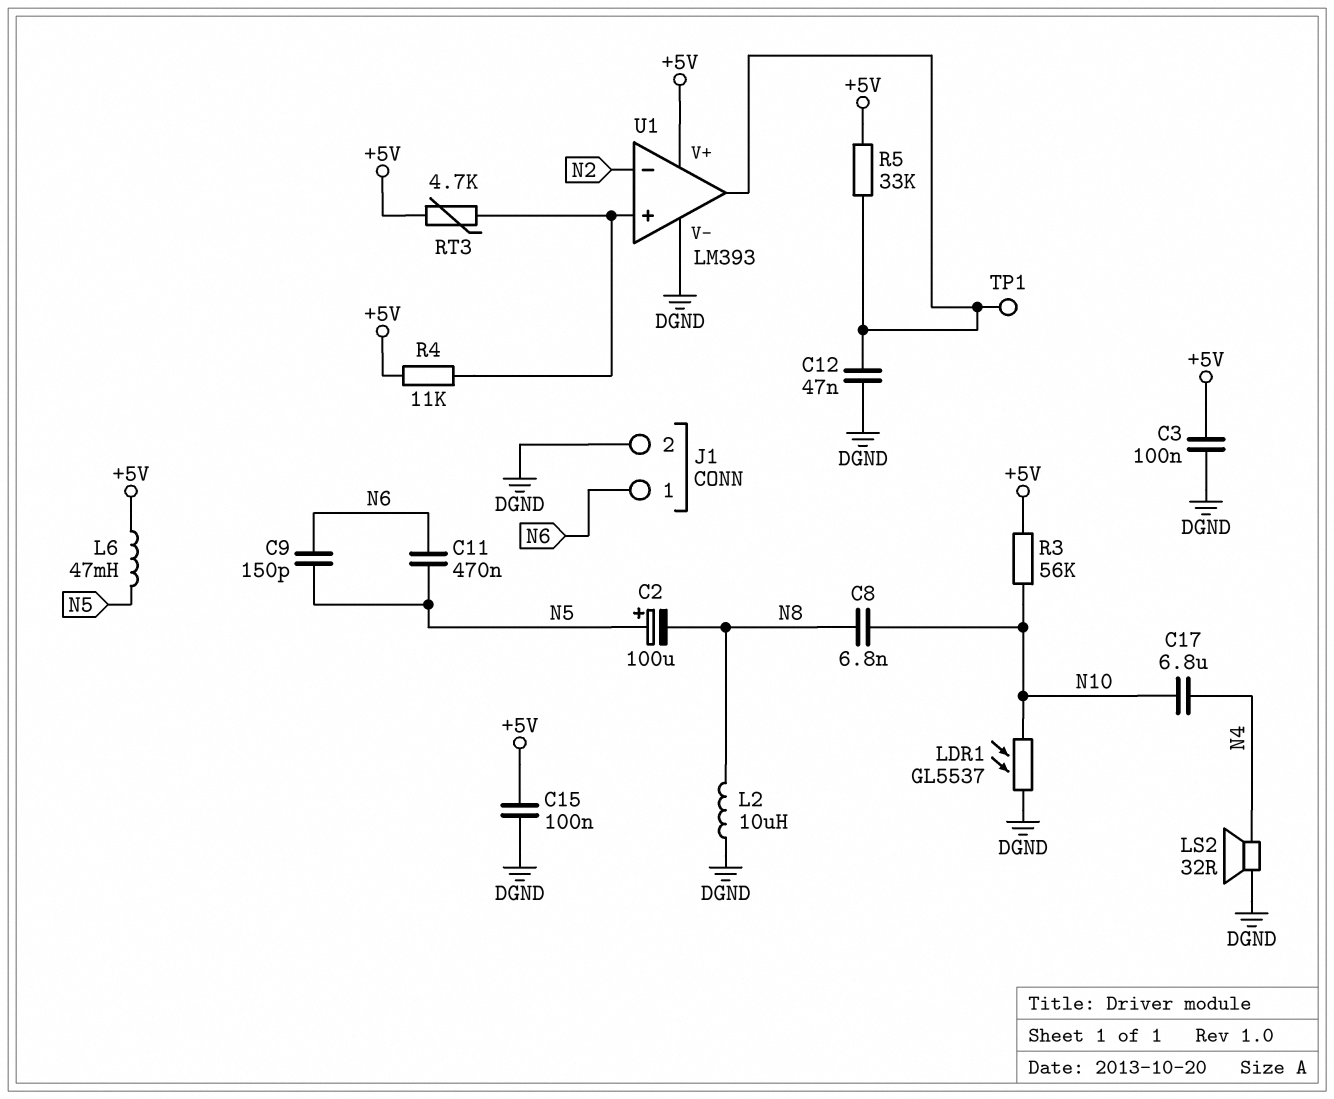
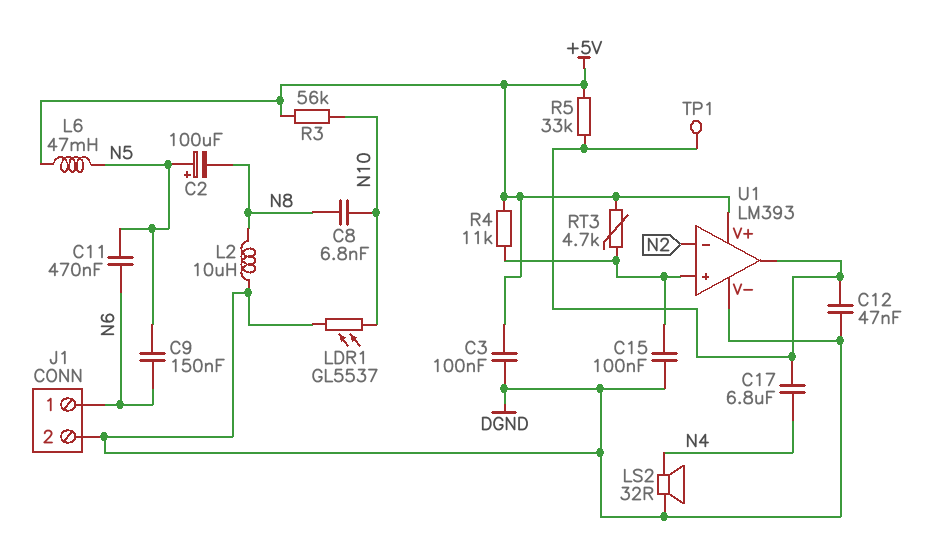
C9: 150pF (N5, N6) -> 150nF (N5, N6)
C15: 100nF (+5V, DGND) -> 100nF (DGND, U1/in+)
C17: 6.8uF (N4, N10) -> 6.8uF (N4, U1/out)

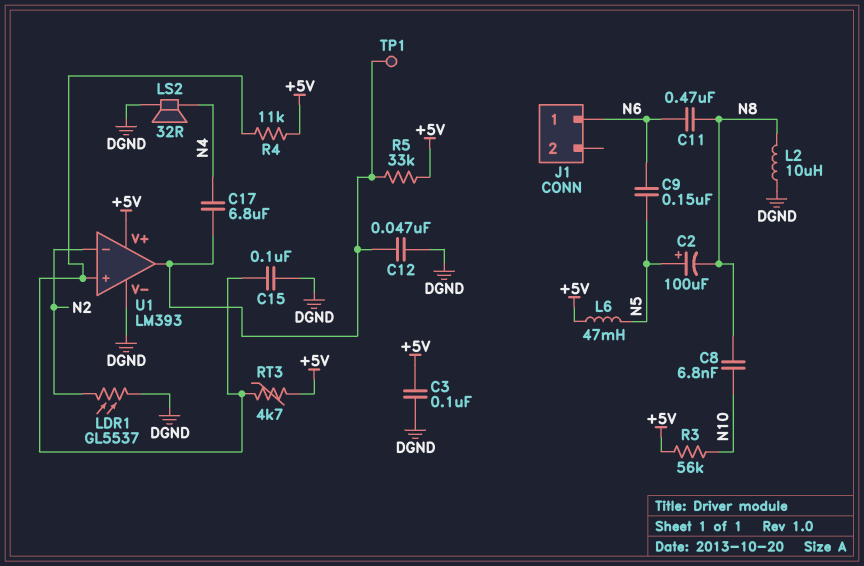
C11: 470nF (N5, N6) -> 470nF (N6, N8)
J1 pin 2: DGND -> none
LDR1: GL5537 (DGND, N10) -> GL5537 (DGND, N2)

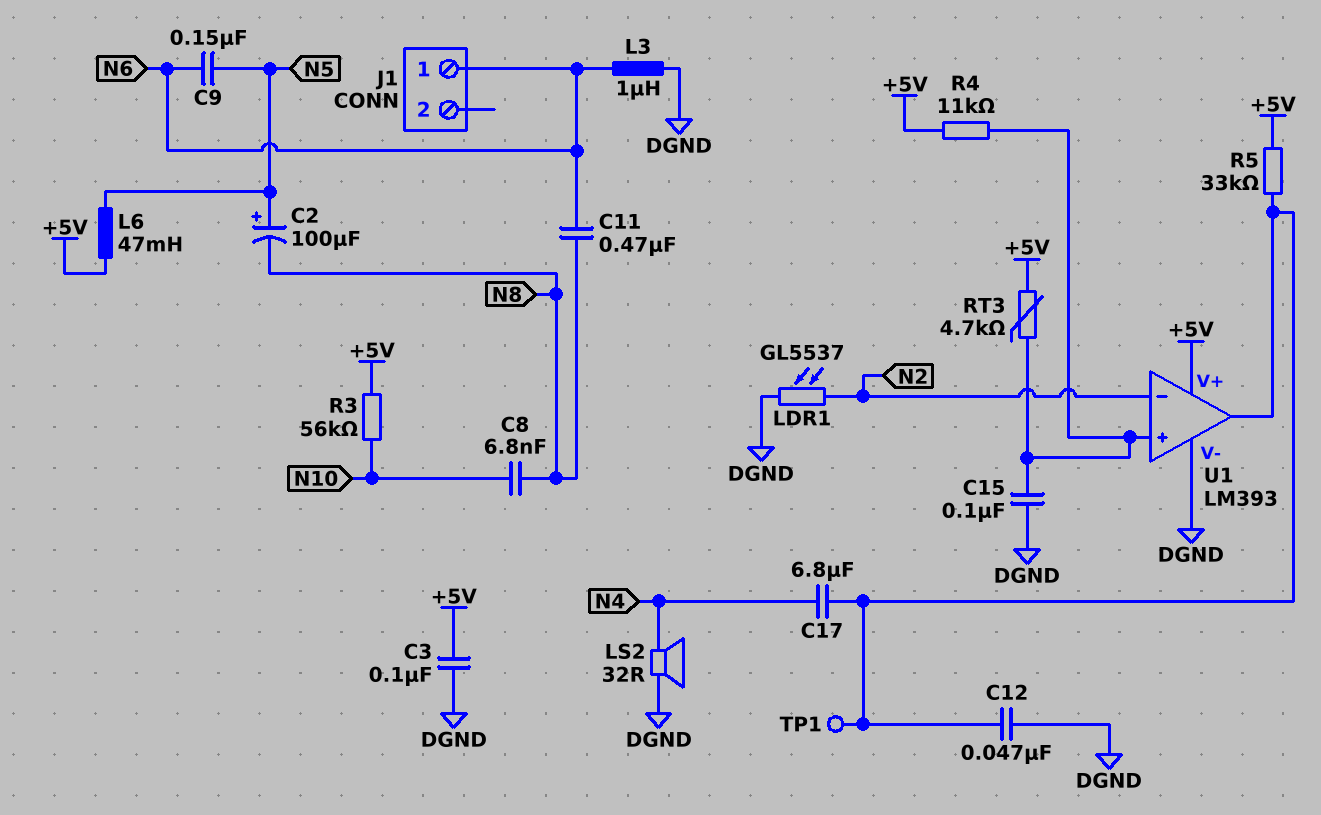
L2: 10uH (DGND, N8) -> none
L3: none -> 1uH (DGND, N6)

